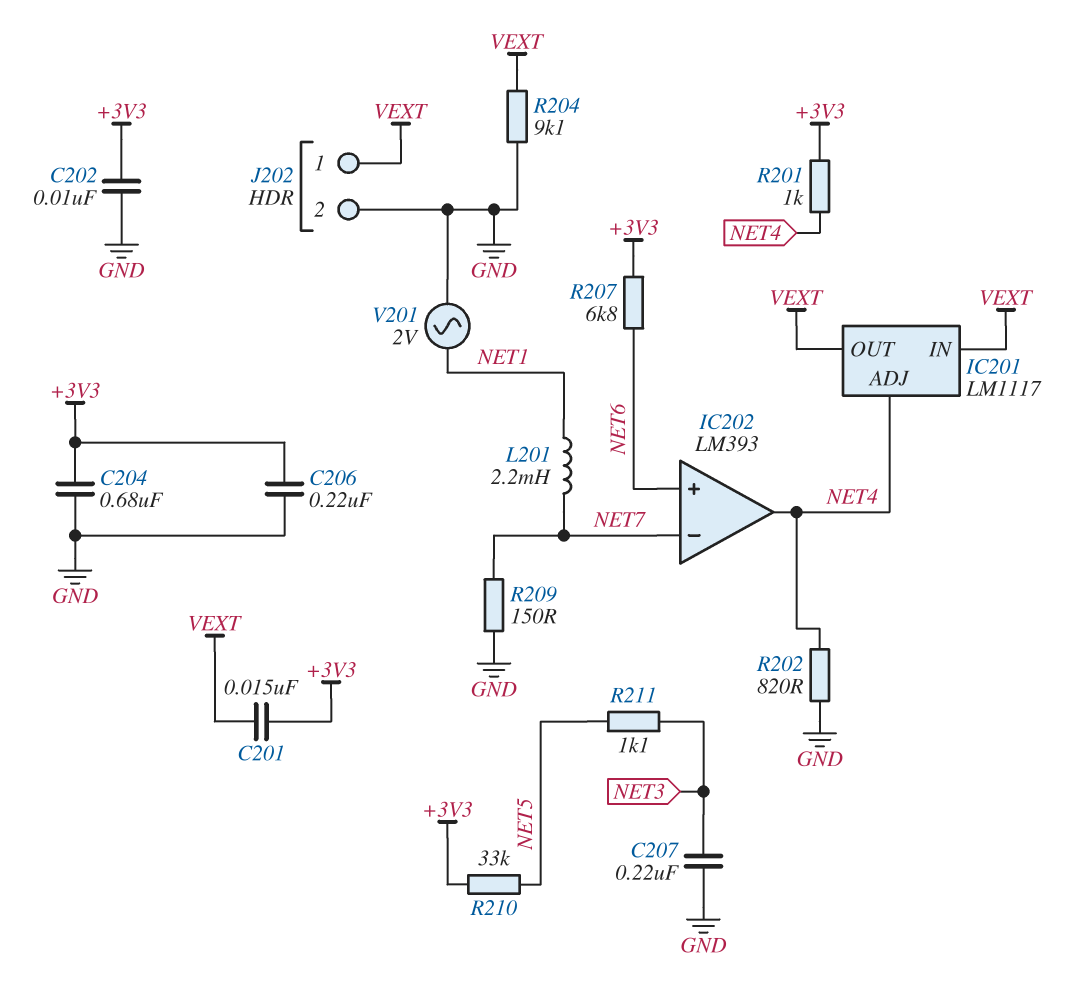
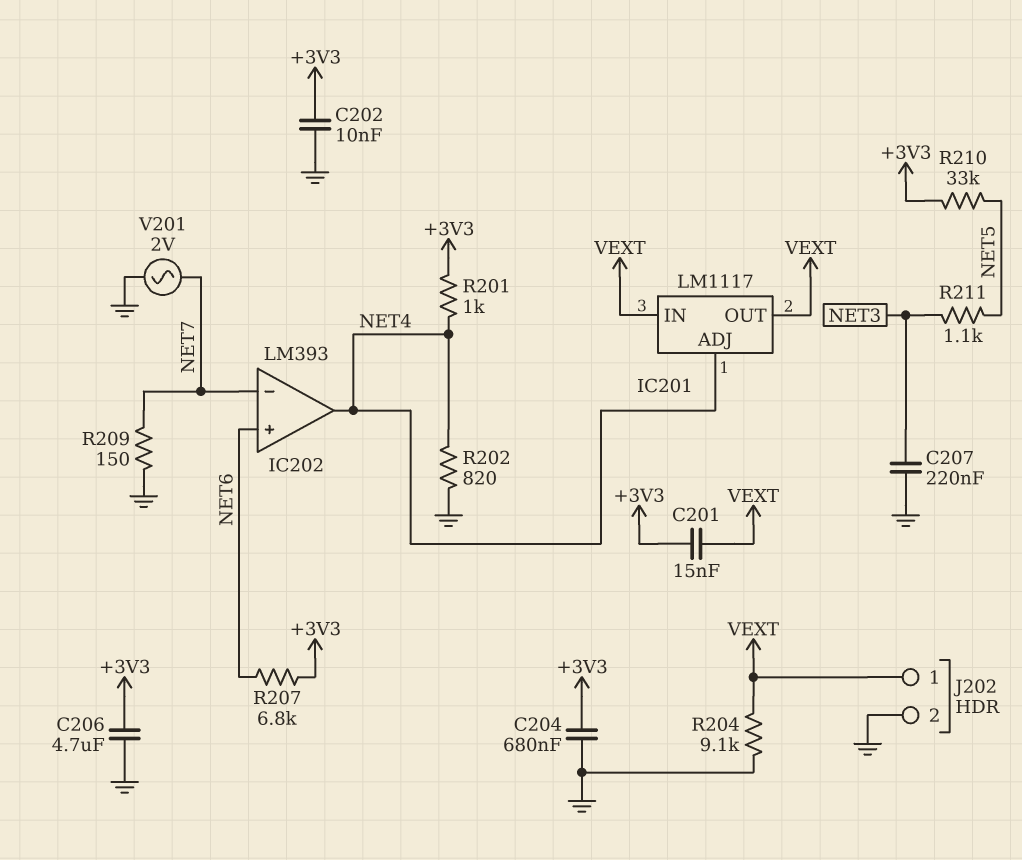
C206: 220nF (+3V3, GND) -> 4.7uF (+3V3, GND)
L201: 2.2mH (NET1, NET7) -> none
V201: AC 2V (GND, NET1) -> AC 2V (GND, NET7)

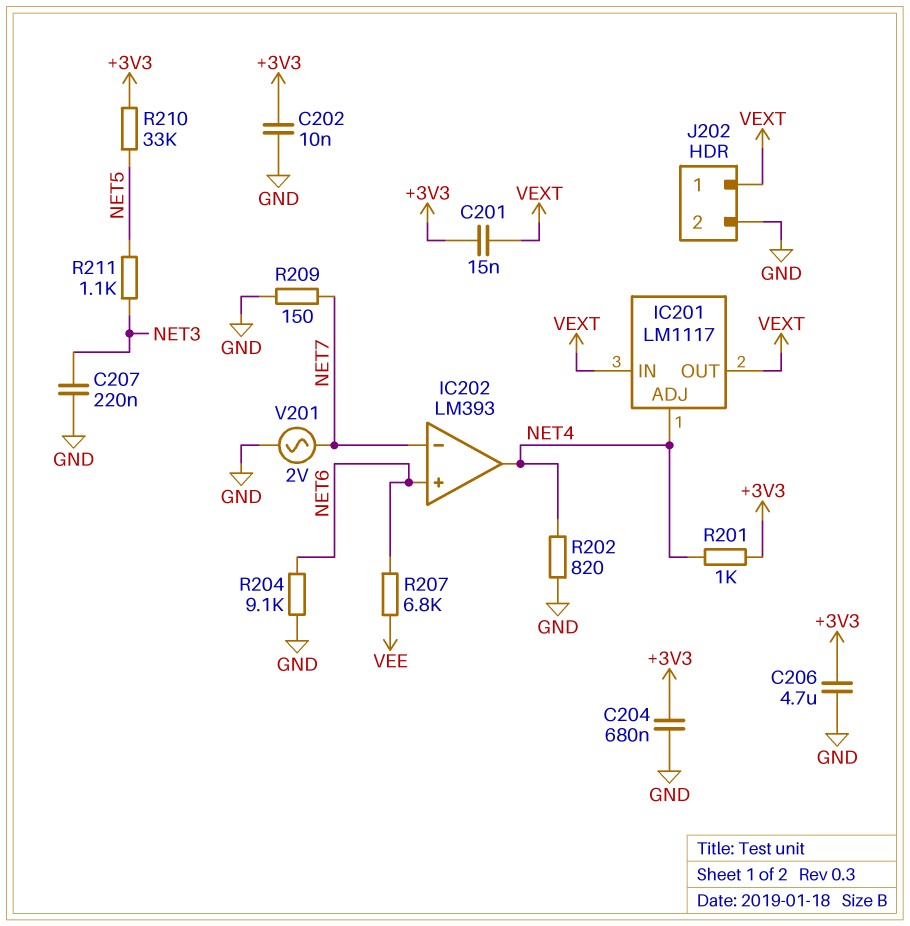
R204: 9.1k (GND, VEXT) -> 9.1k (GND, NET6)
R207: 6.8k (+3V3, NET6) -> 6.8k (NET6, VEE)

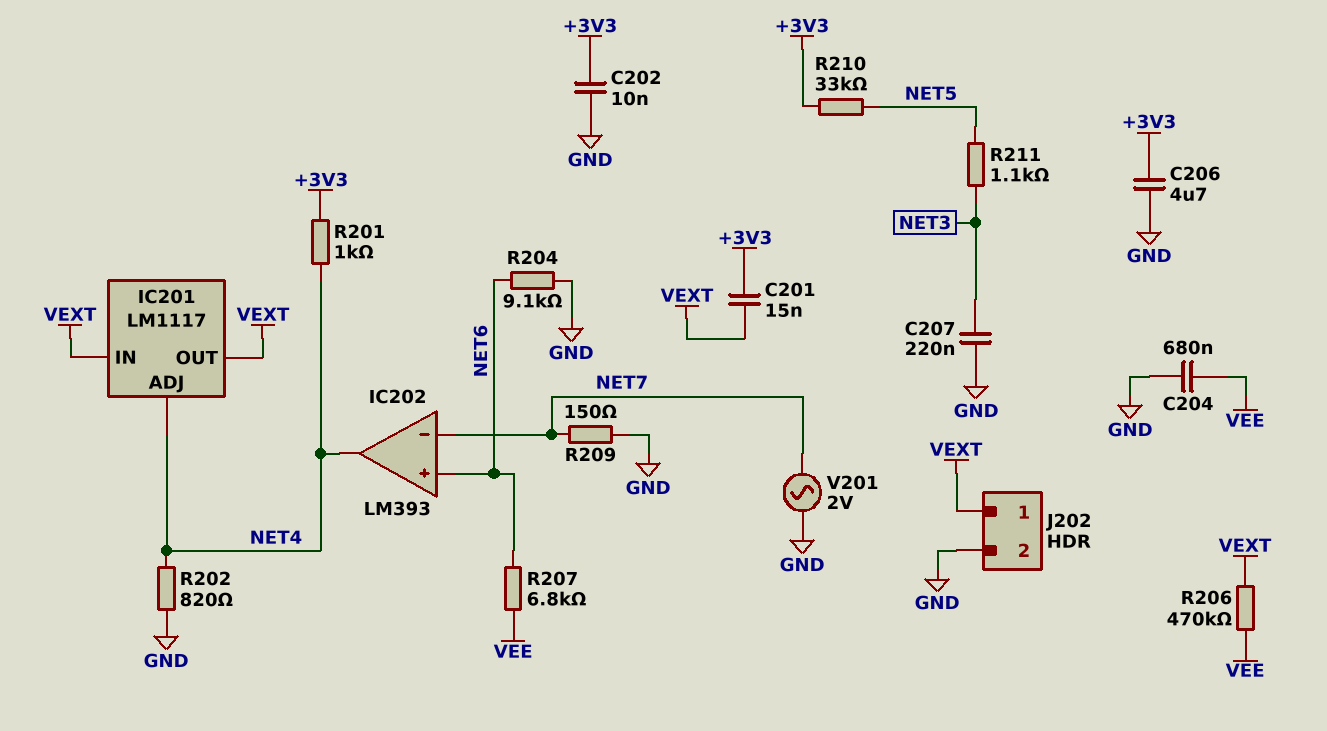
C204: 680nF (+3V3, GND) -> 680nF (GND, VEE)
R206: none -> 470k (VEE, VEXT)

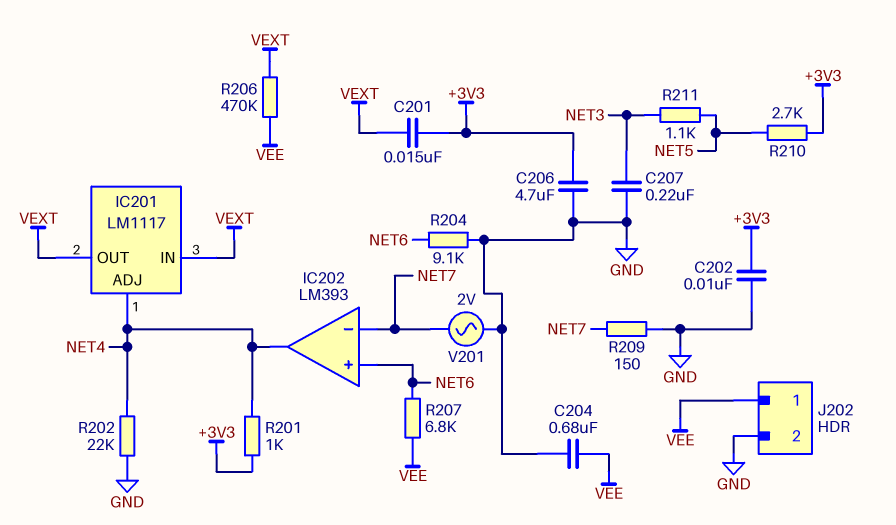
J202 pin 1: VEXT -> VEE
R202: 820 (GND, NET4) -> 22k (GND, NET4)
R210: 33k (+3V3, NET5) -> 2.7k (+3V3, NET5)

